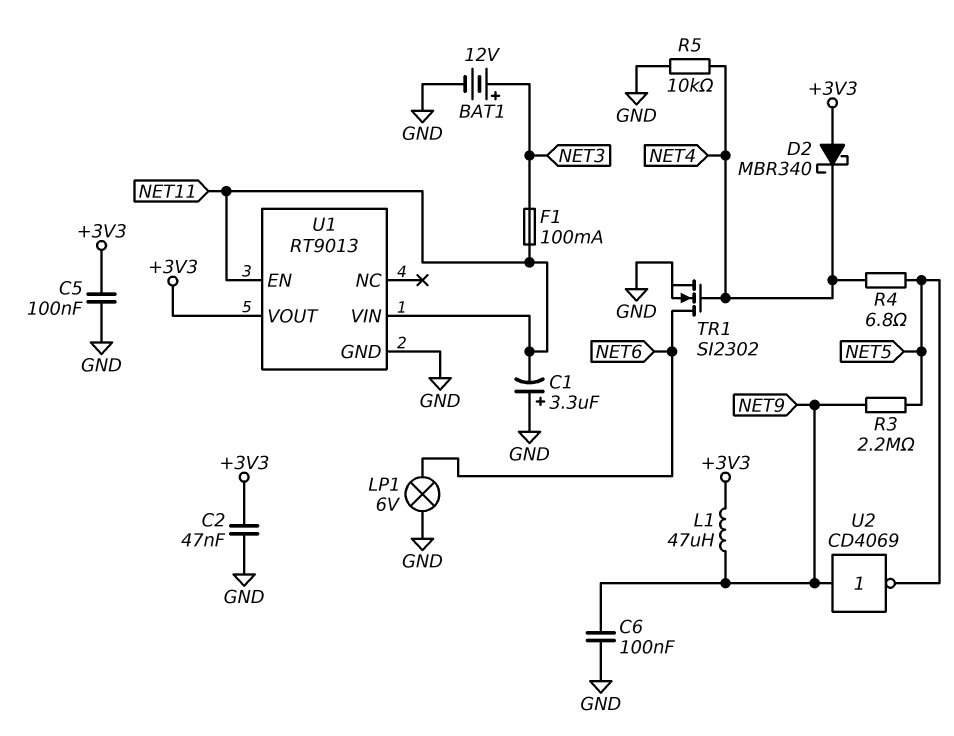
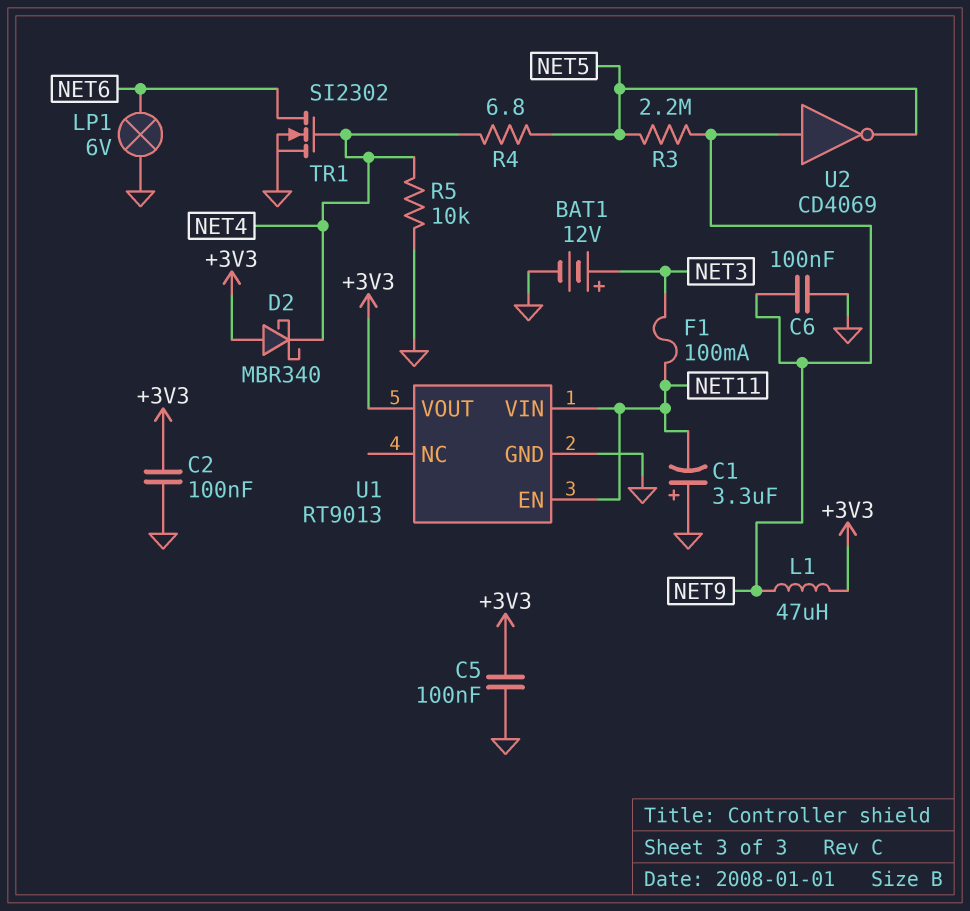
C2: 47nF (+3V3, GND) -> 100nF (+3V3, GND)

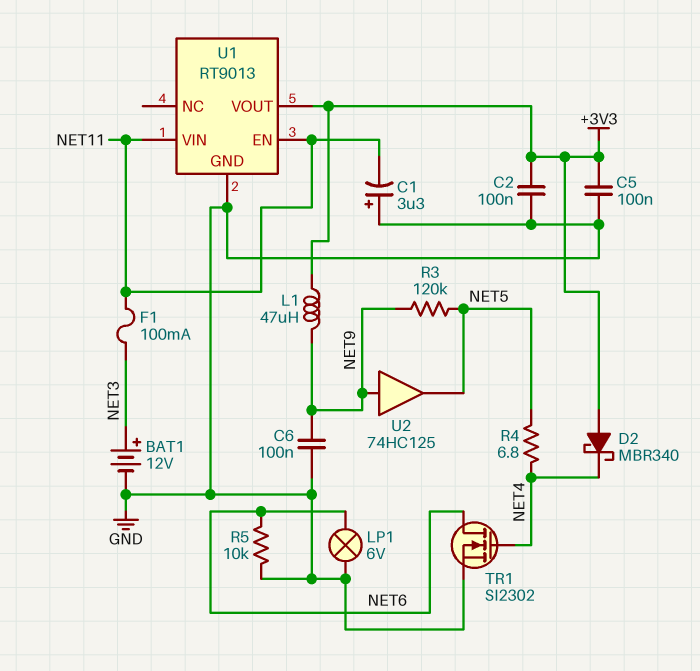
R3: 2.2M (NET5, NET9) -> 120k (NET5, NET9)
R5: 10k (GND, NET4) -> 10k (GND, NET6)
U2: NOT CD4069 (in NET9, out NET5) -> buffer 74HC125 (in NET9, out NET5)

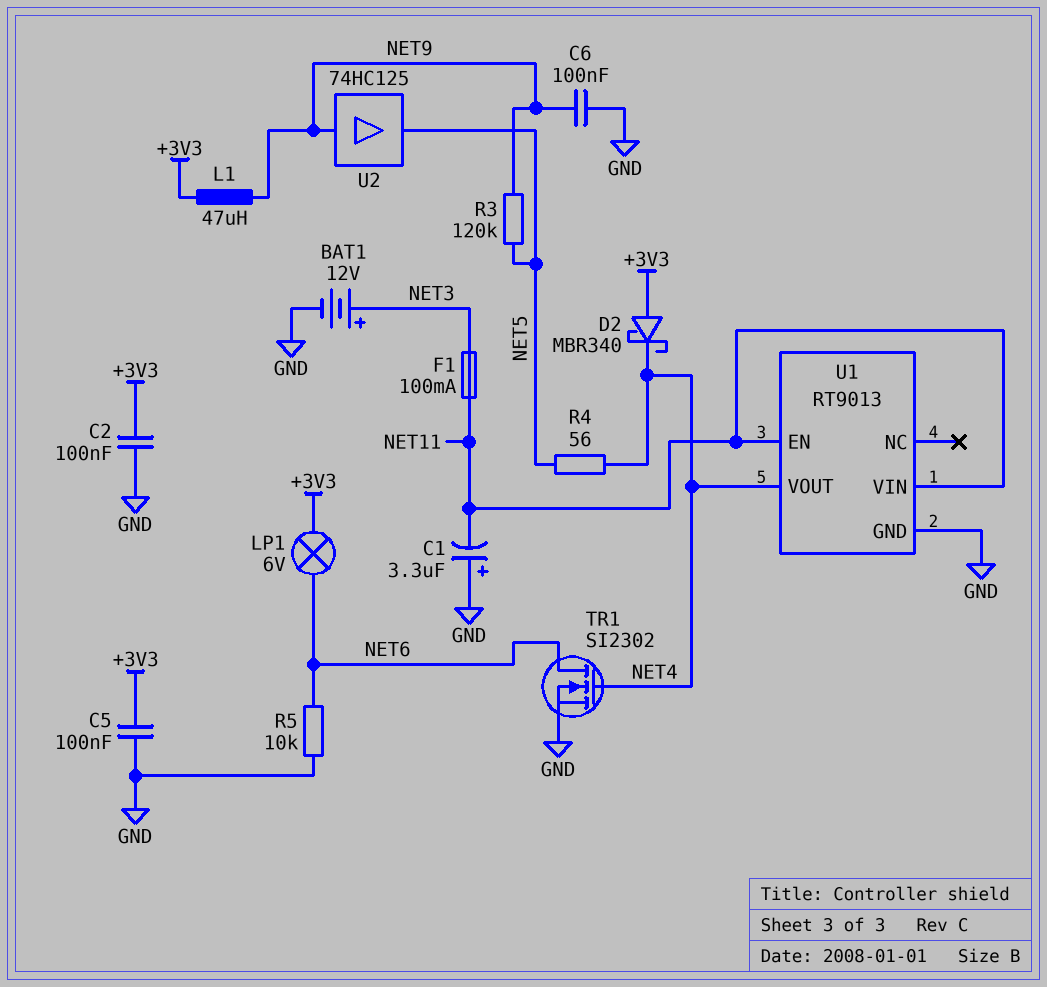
LP1: lamp 6V (GND, NET6) -> lamp 6V (+3V3, NET6)
R4: 6.8 (NET4, NET5) -> 56 (NET4, NET5)
U1 pin VOUT: +3V3 -> NET4

